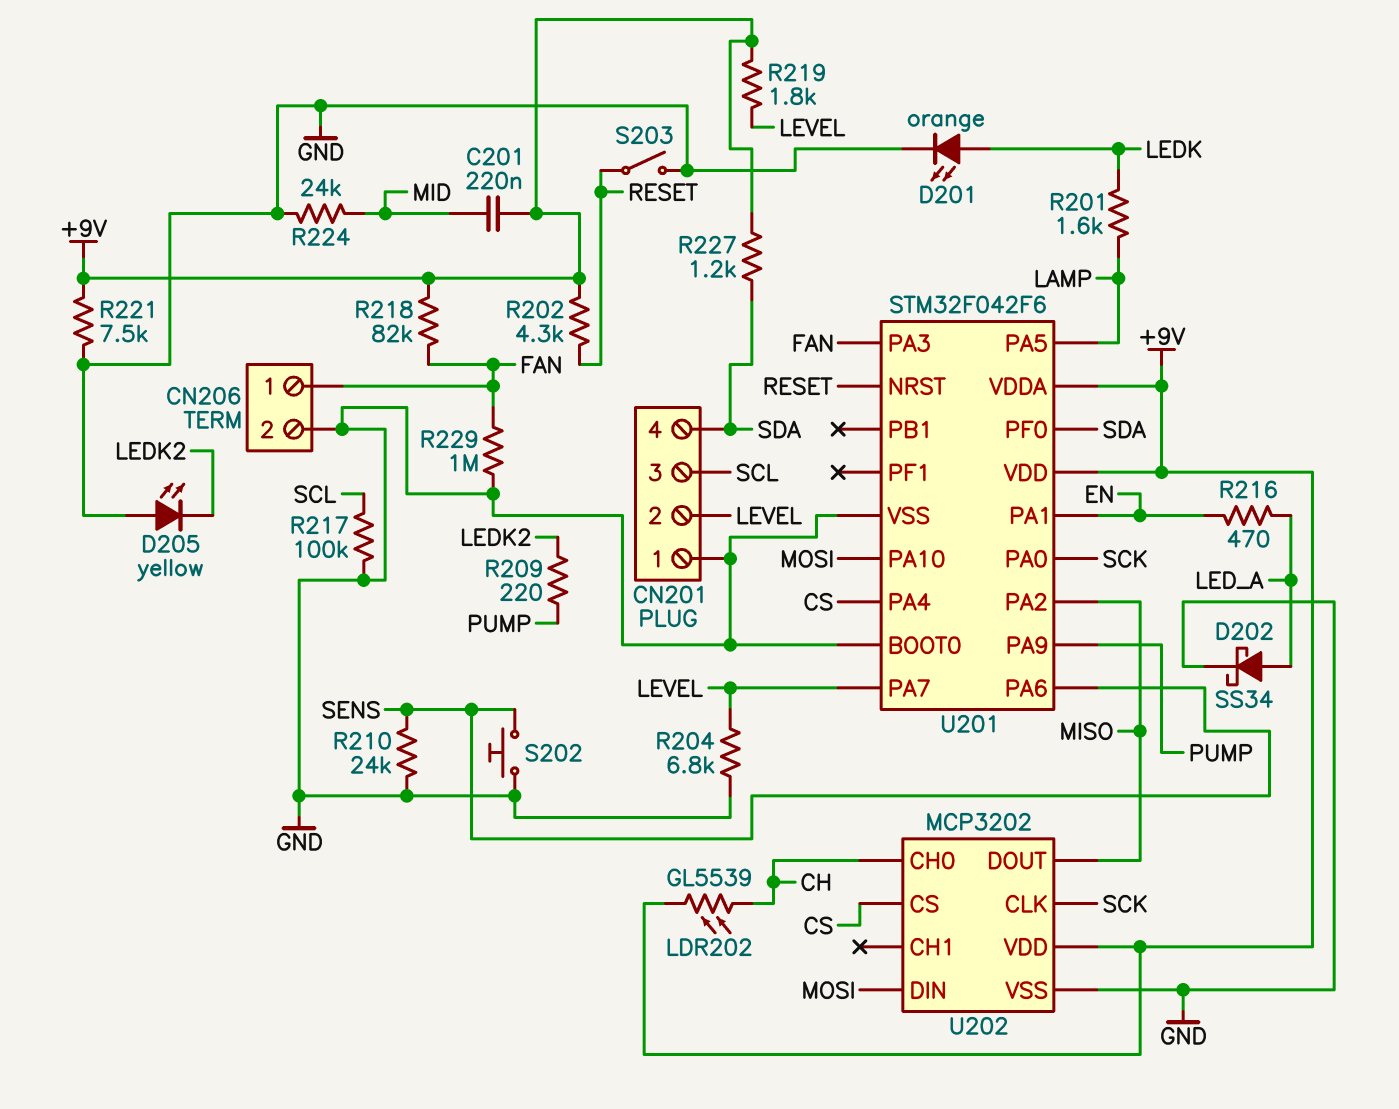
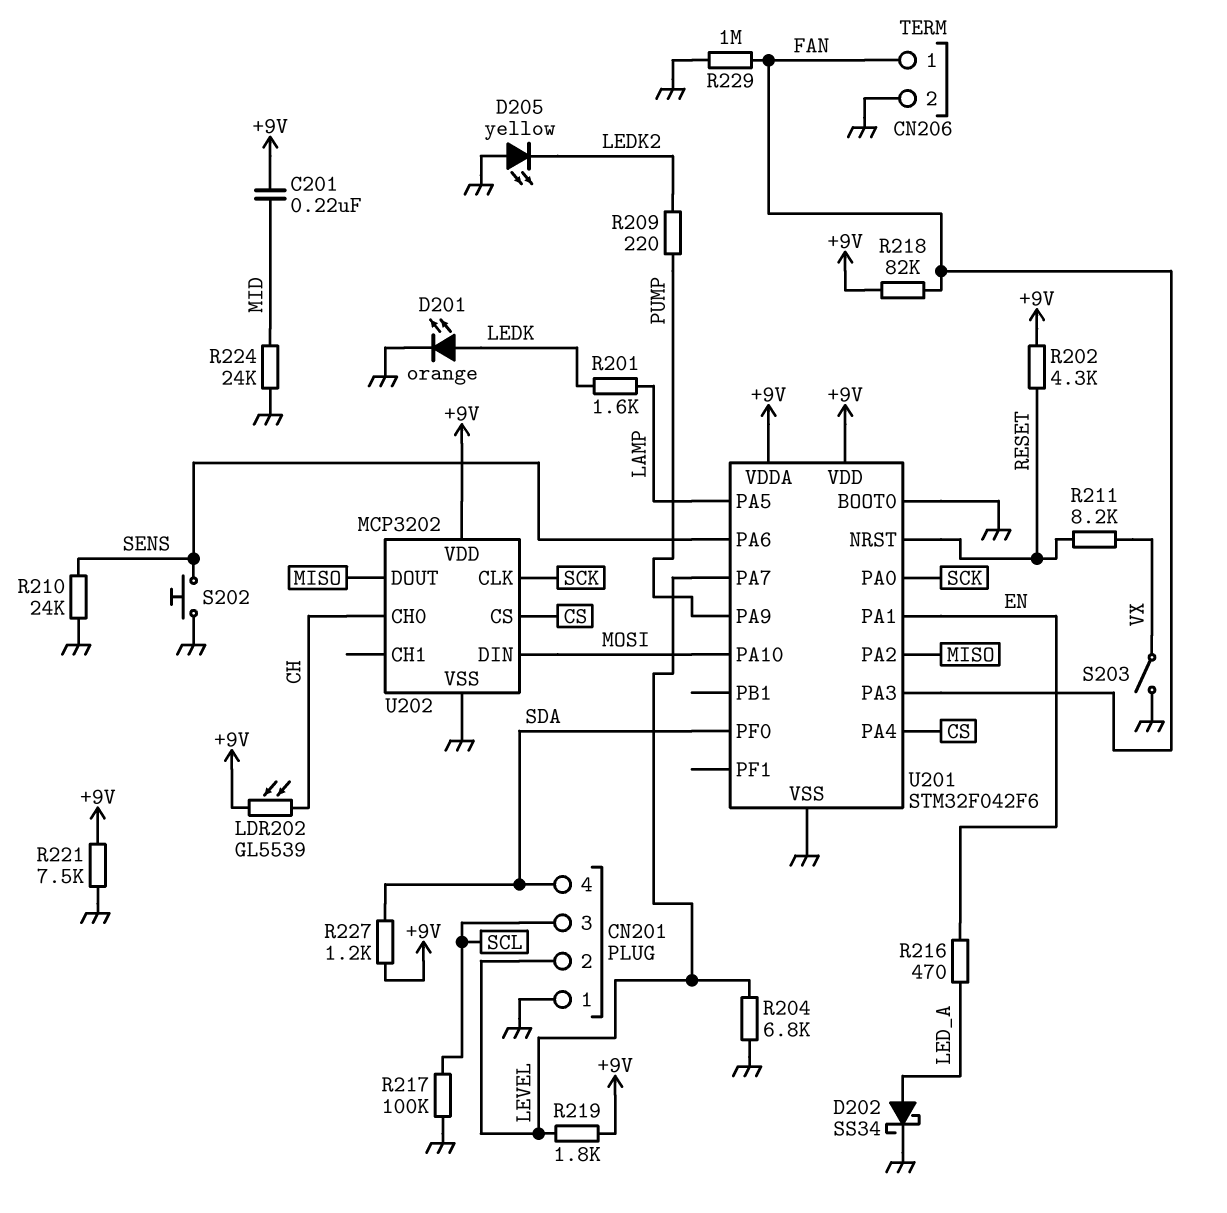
R211: none -> 8.2k (RESET, VX)
S203: switch (GND, RESET) -> switch (GND, VX)

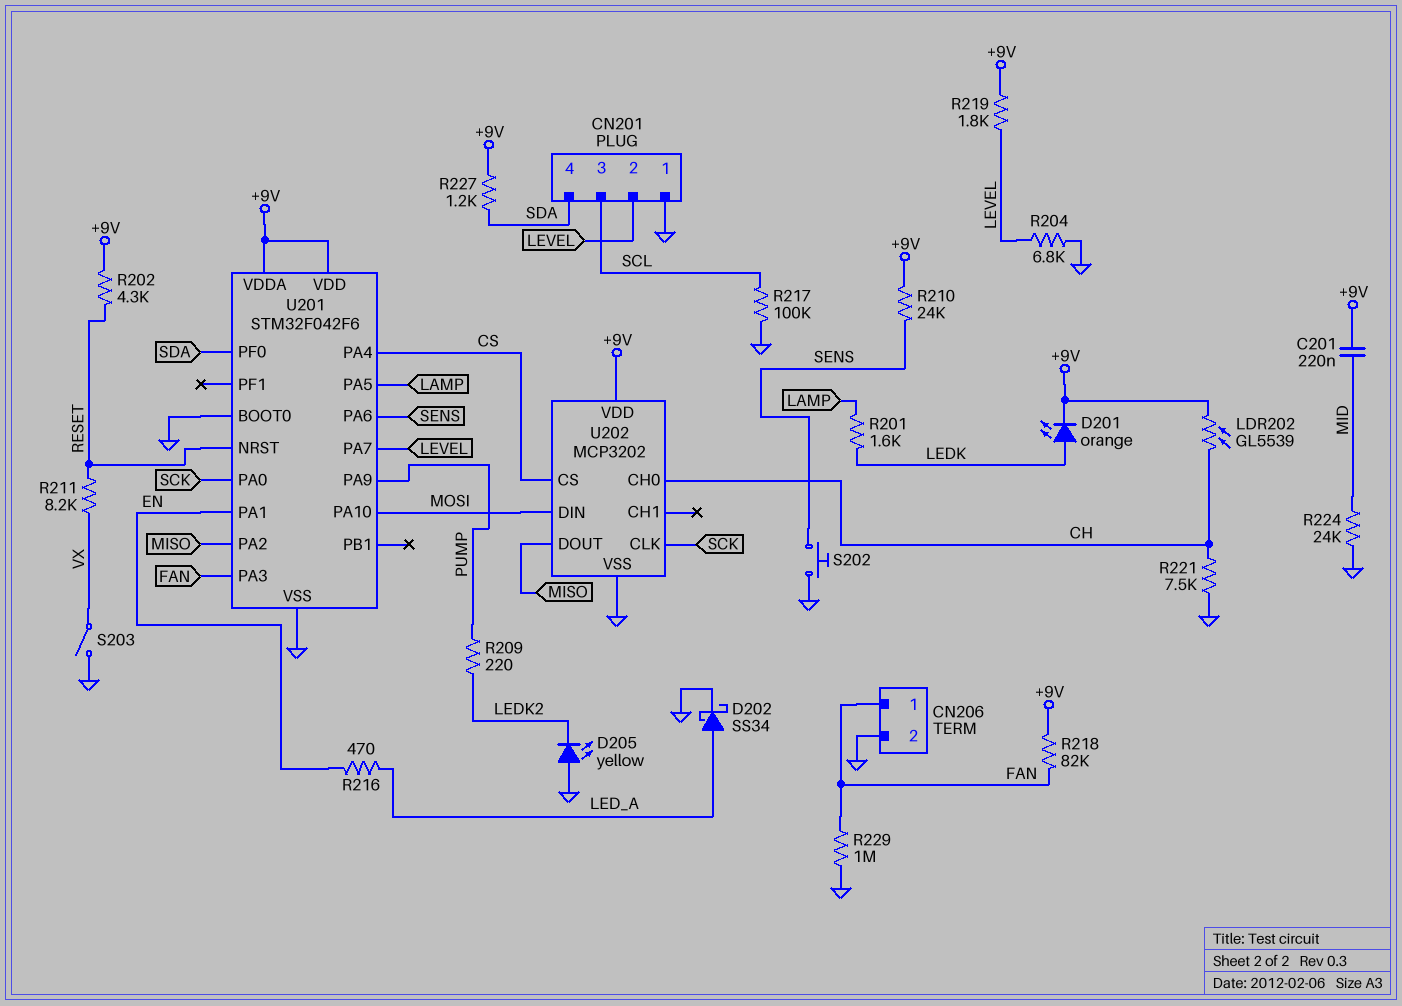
D201: LED orange (A LEDK, K GND) -> LED orange (A LEDK, K +9V)
R210: 24k (GND, SENS) -> 24k (+9V, SENS)
R221: 7.5k (+9V, GND) -> 7.5k (CH, GND)

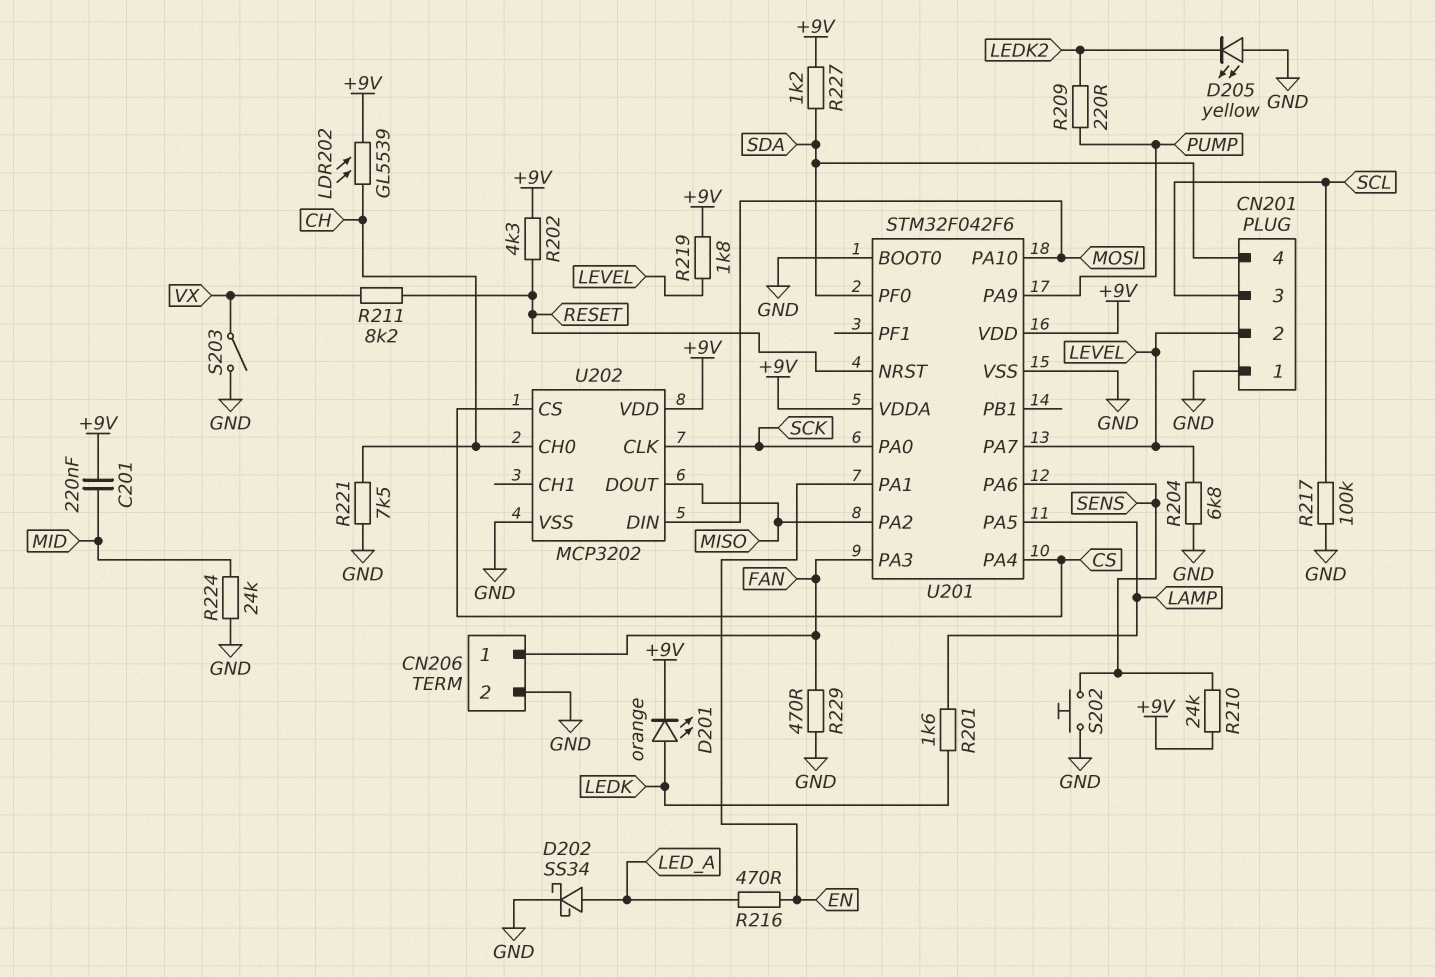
R218: 82k (+9V, FAN) -> none
R229: 1M (FAN, GND) -> 470 (FAN, GND)

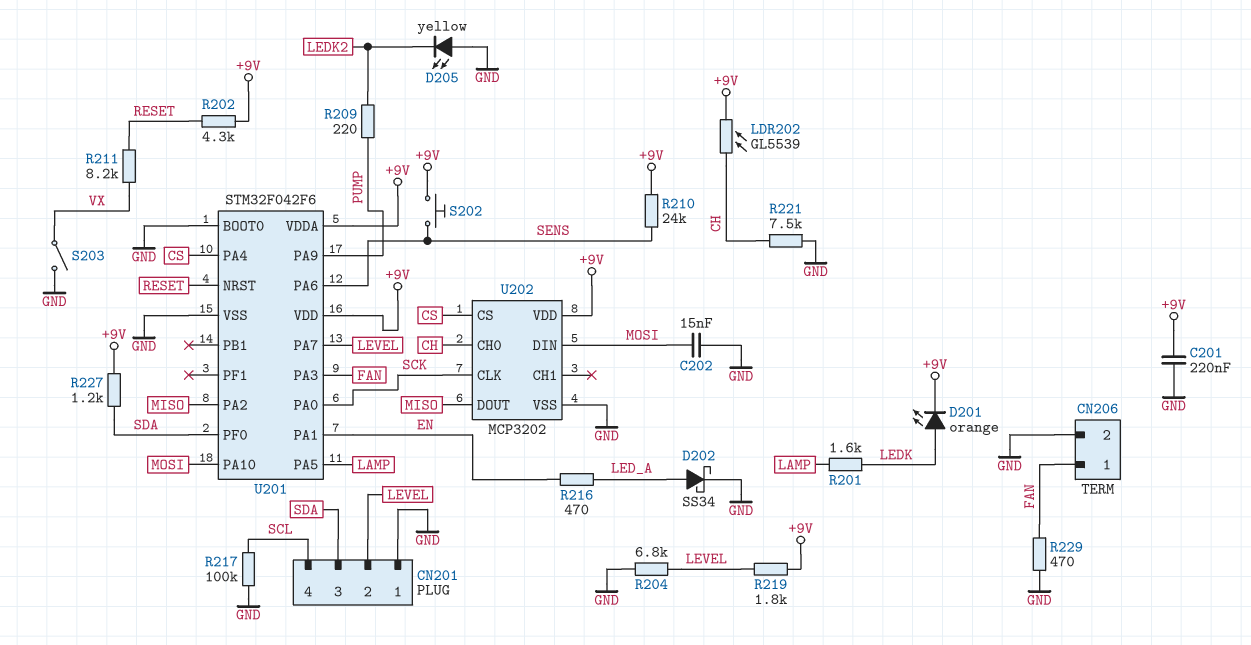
C201: 220nF (+9V, MID) -> 220nF (+9V, GND)
C202: none -> 15nF (GND, MOSI)
CN201 pin 3: SCL -> SDA
CN201 pin 4: SDA -> SCL
R224: 24k (GND, MID) -> none
S202: button (GND, SENS) -> button (+9V, SENS)

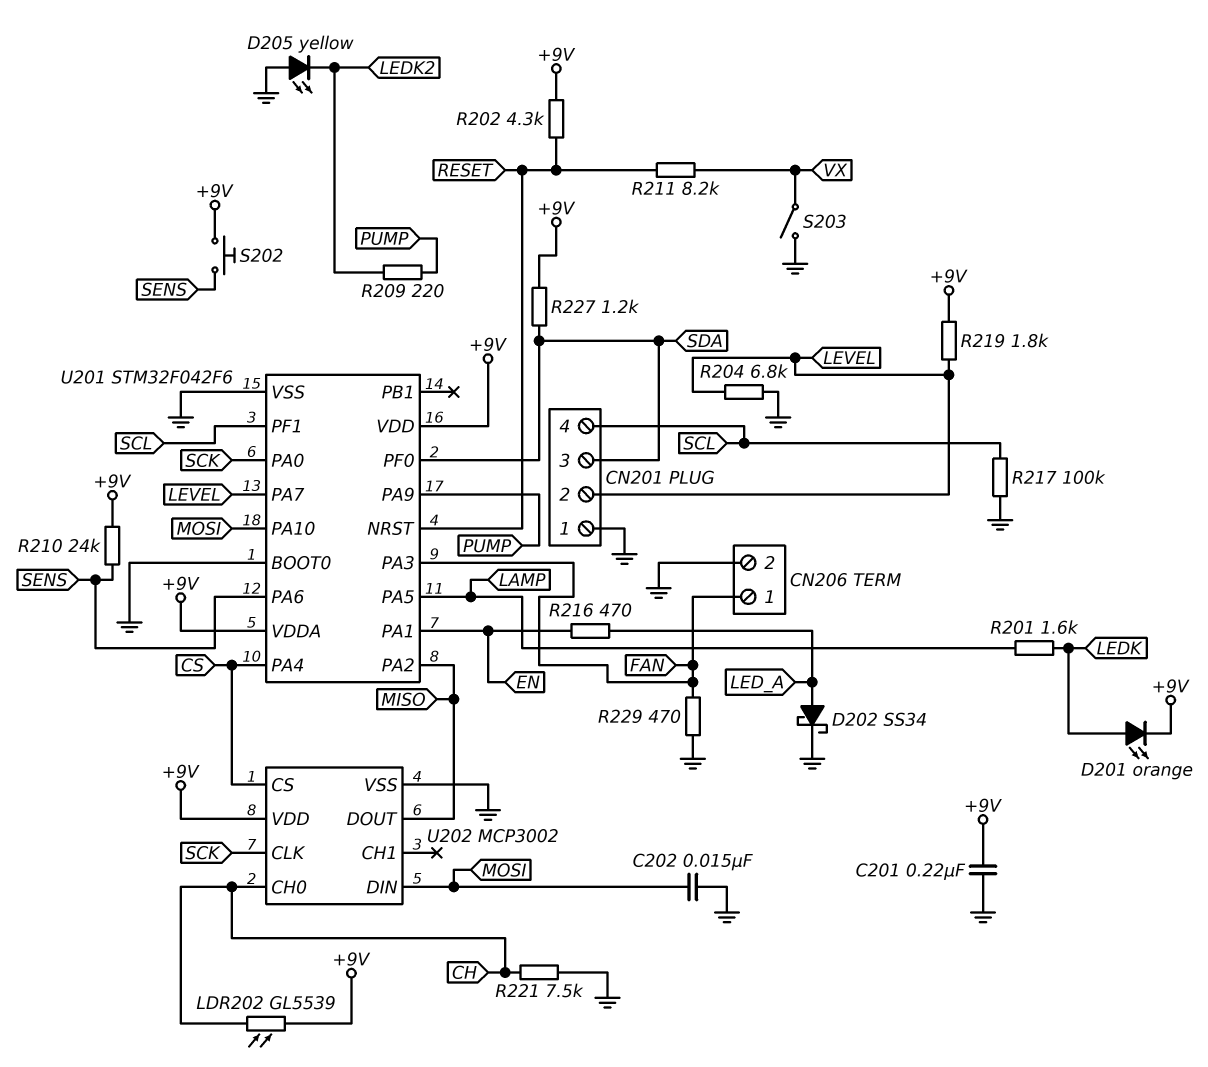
U201 pin PF1: none -> SCL
U202: MCP3202 -> MCP3002

